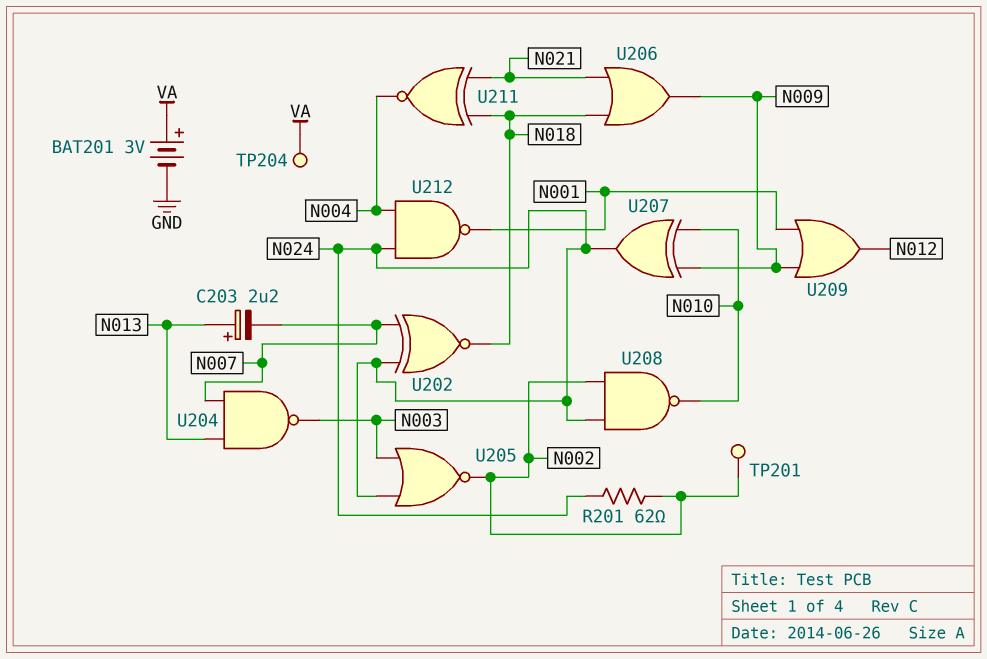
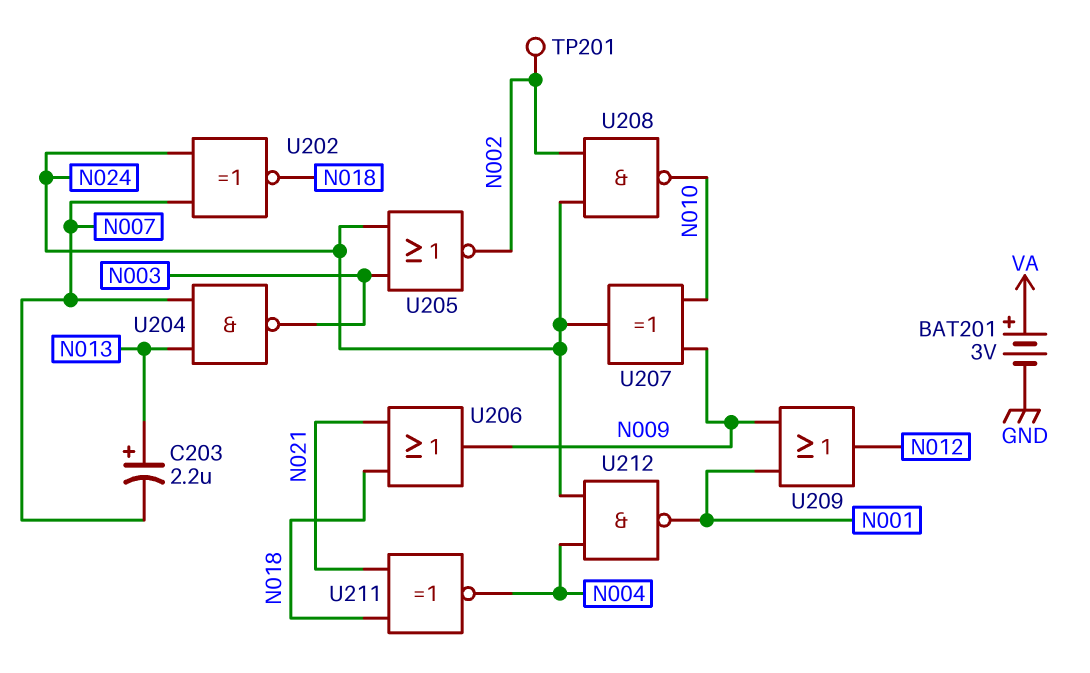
R201: 62 (N002, N024) -> none
TP204: test point (VA) -> none

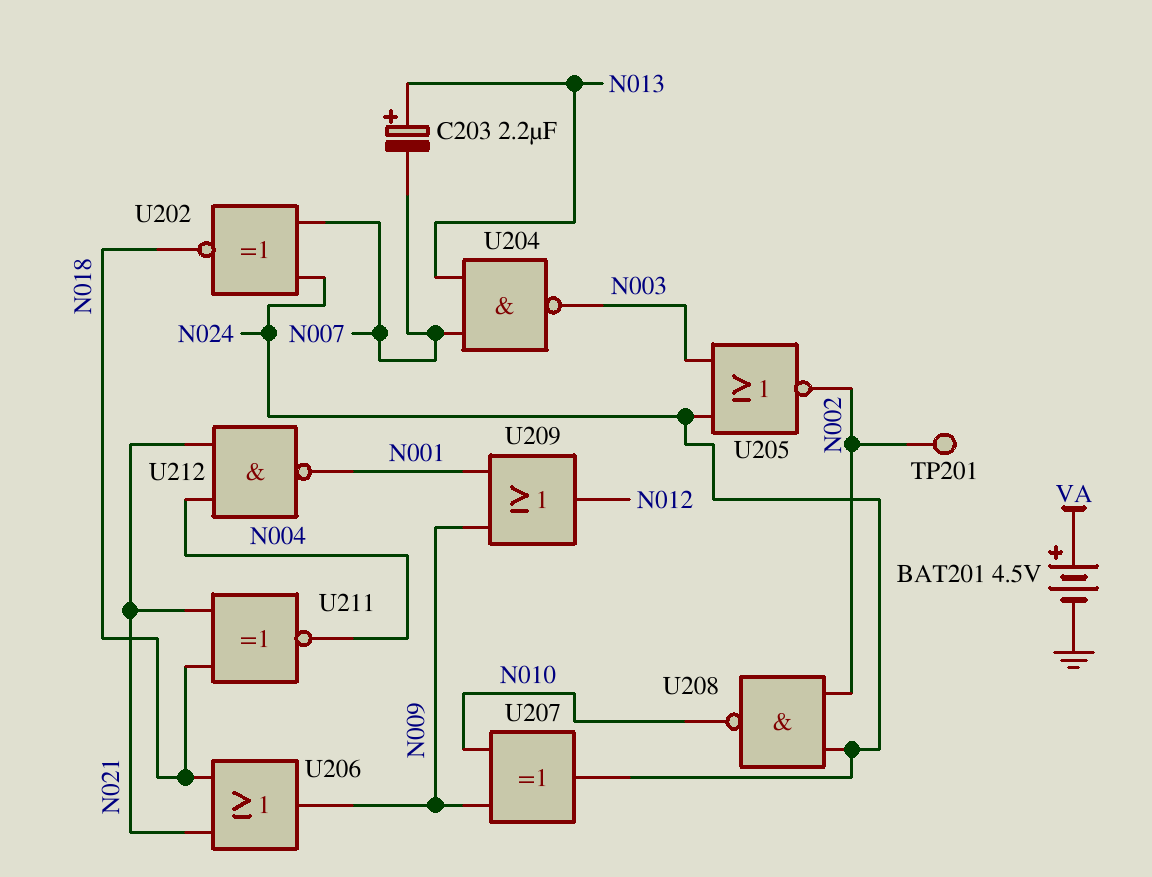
BAT201: 3V (plus VA, minus GND) -> 4.5V (plus VA, minus GND)
U212: NAND (in N004, in N024, out N001) -> NAND (in N004, in N021, out N001)

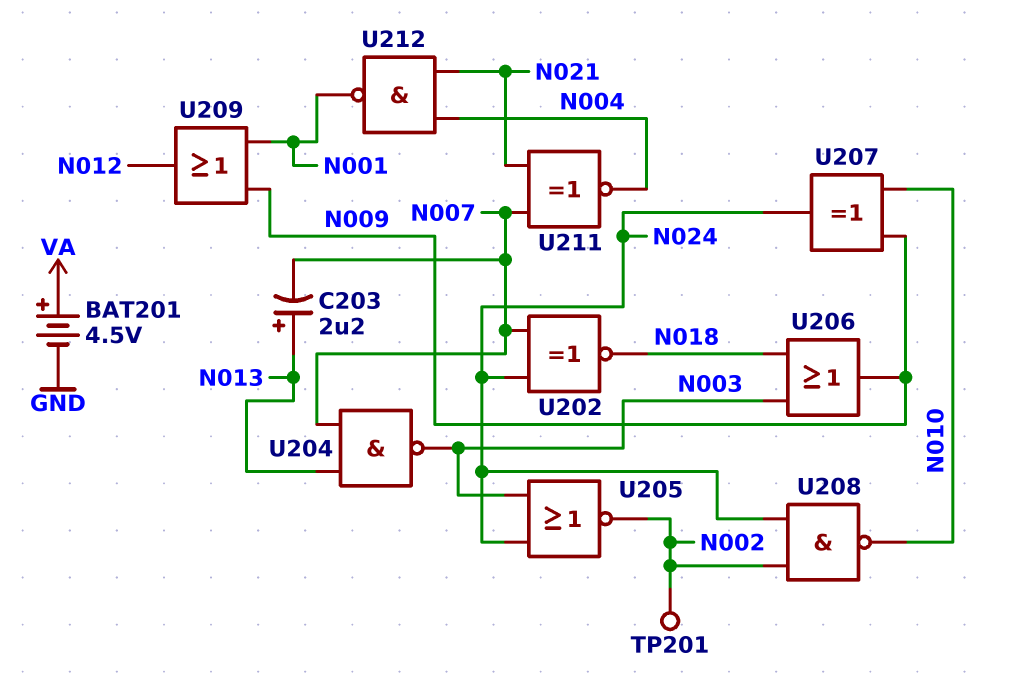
U206: OR (in N018, in N021, out N009) -> OR (in N003, in N018, out N009)
U211: XNOR (in N018, in N021, out N004) -> XNOR (in N007, in N021, out N004)

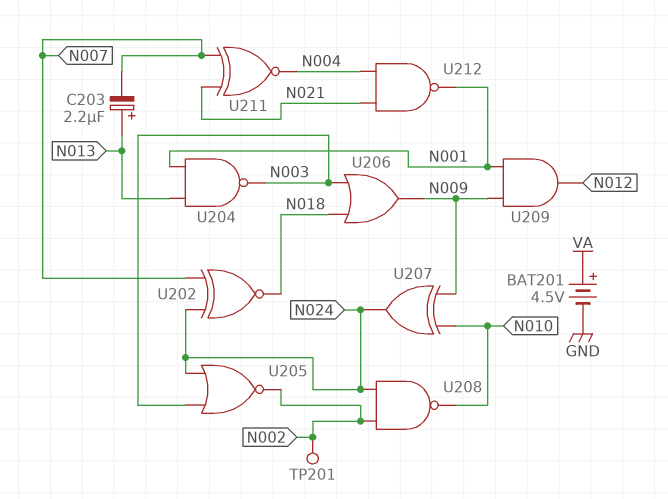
U204: NAND (in N007, in N013, out N003) -> NAND (in N001, in N013, out N003)
U209: OR (in N001, in N009, out N012) -> AND (in N001, in N009, out N012)

